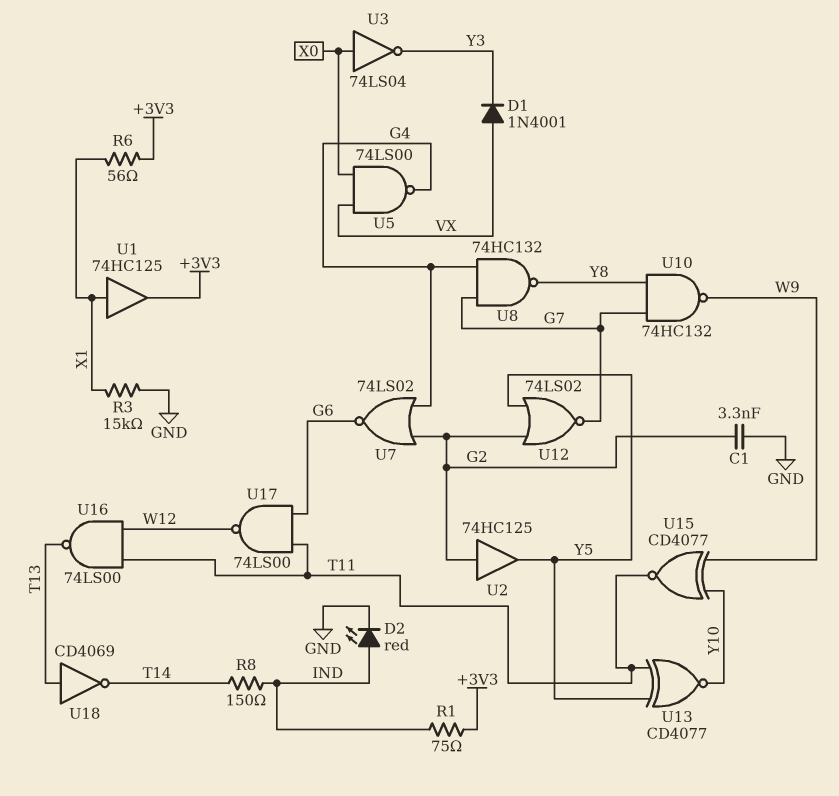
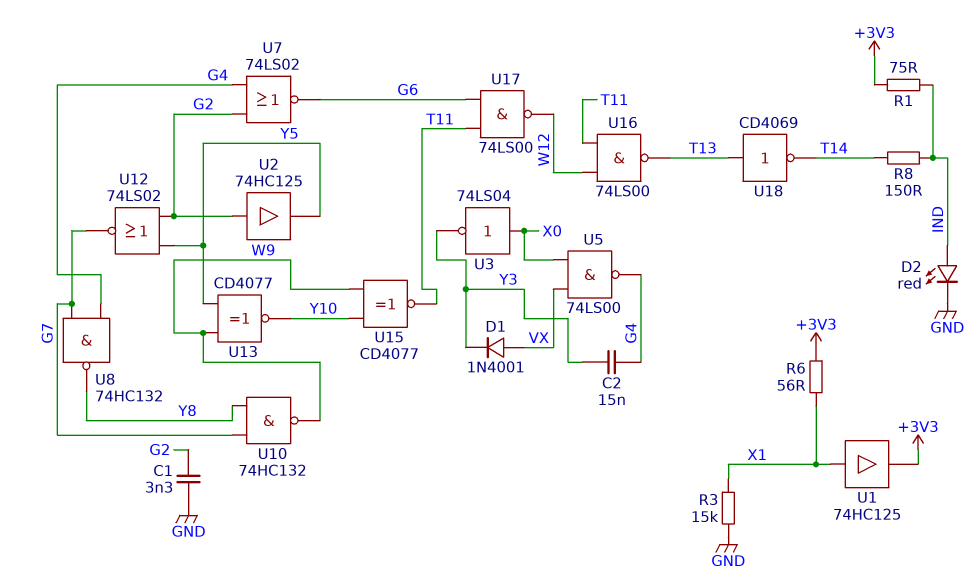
C2: none -> 15nF (G4, Y3)
U13: XNOR CD4077 (in T11, in Y5, out Y10) -> XNOR CD4077 (in W9, in Y5, out Y10)

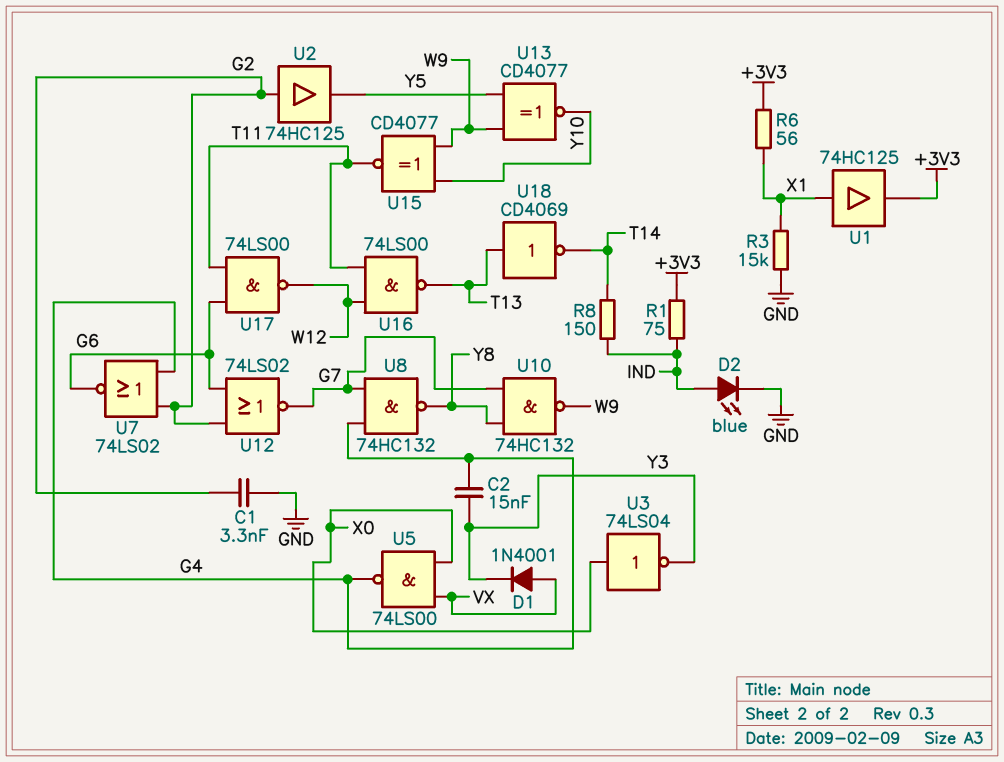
D2: LED red (A IND, K GND) -> LED blue (A IND, K GND)
U12: NOR 74LS02 (in G2, in Y5, out G7) -> NOR 74LS02 (in G2, in G6, out G7)

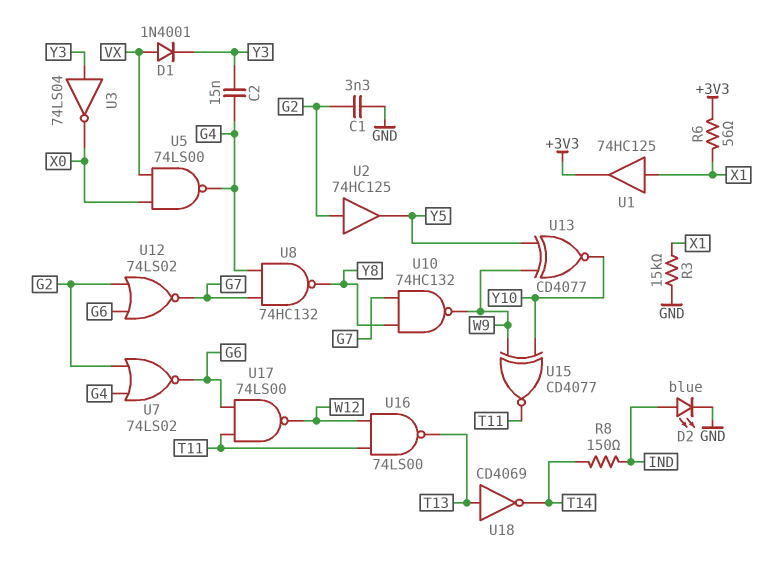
R1: 75 (+3V3, IND) -> none
U3: NOT 74LS04 (in X0, out Y3) -> NOT 74LS04 (in Y3, out X0)

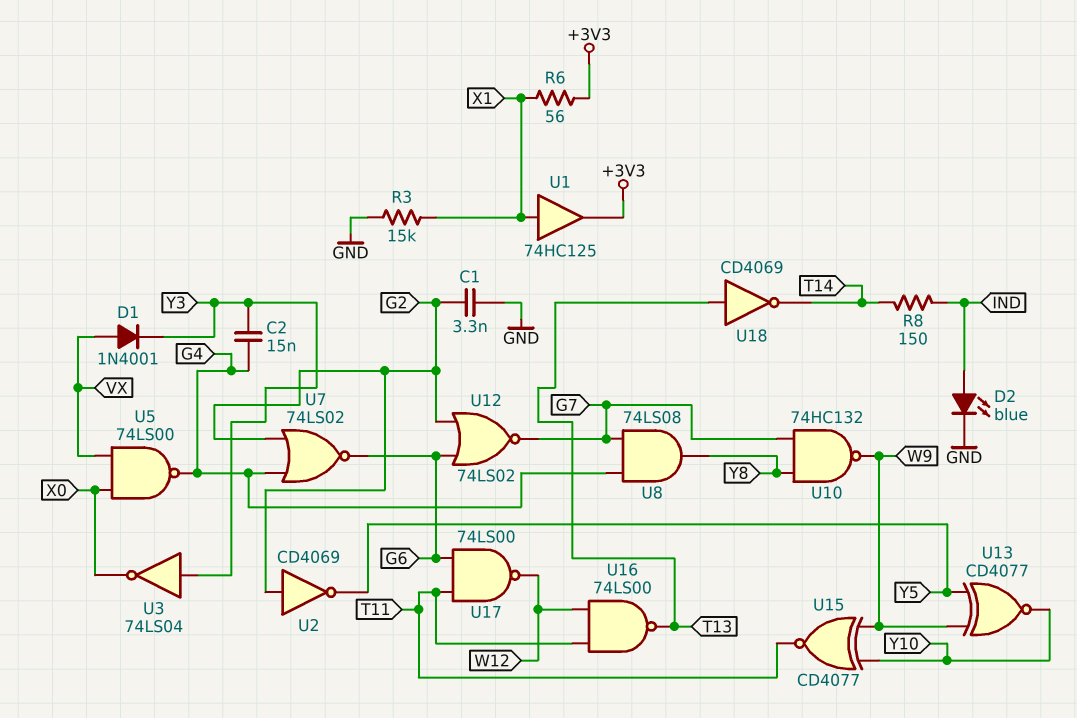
U2: buffer 74HC125 (in G2, out Y5) -> NOT CD4069 (in G2, out Y5)
U8: NAND 74HC132 (in G4, in G7, out Y8) -> AND 74LS08 (in G4, in G7, out Y8)

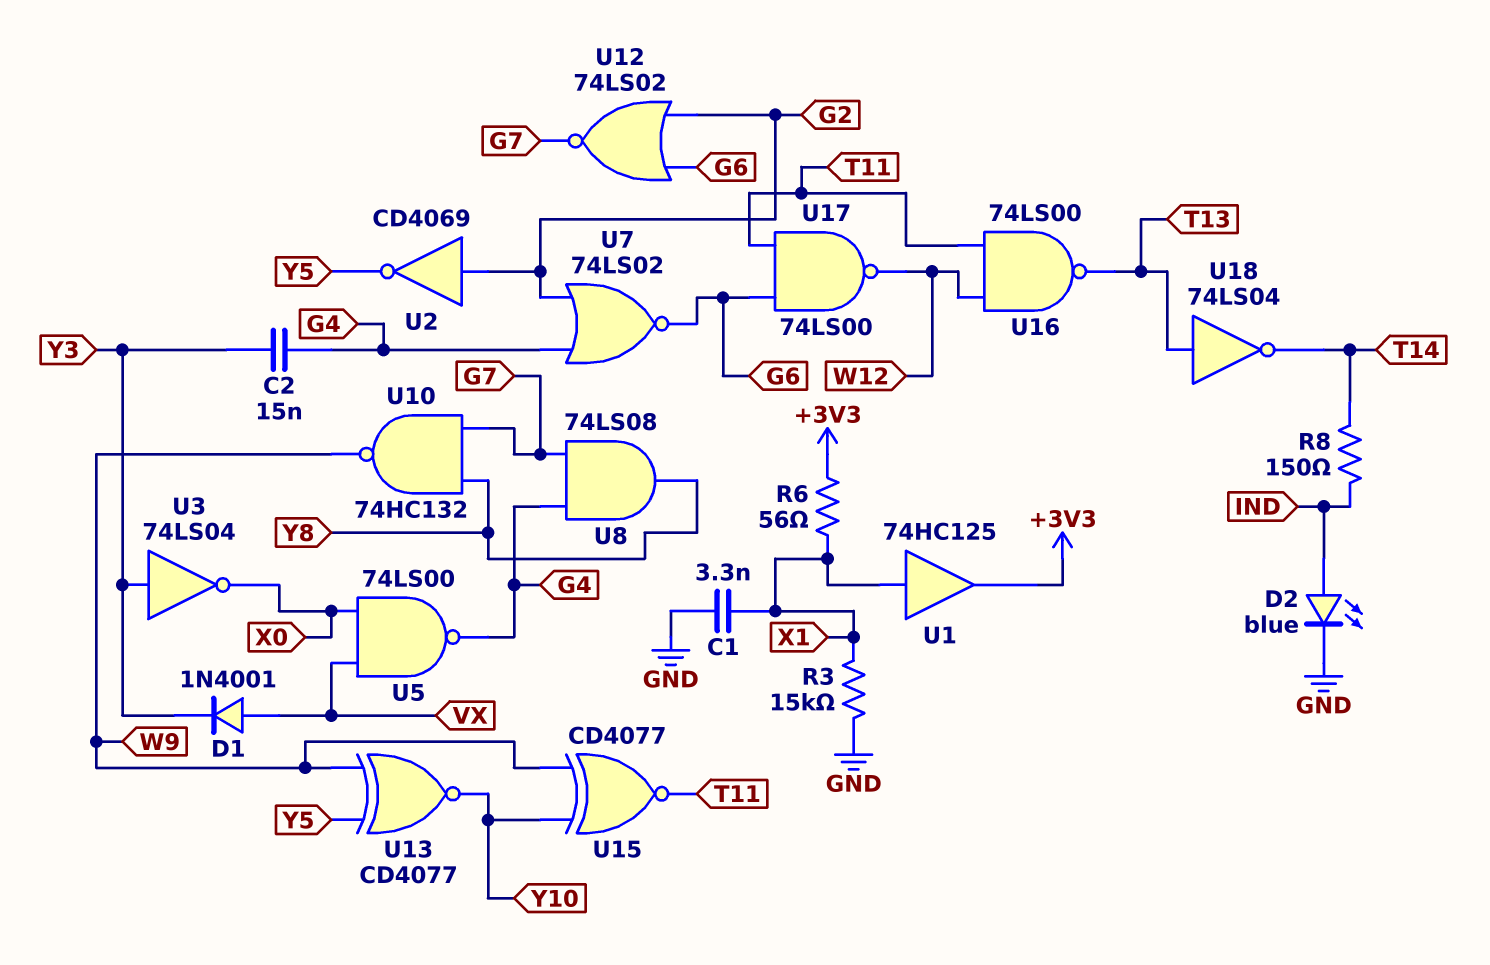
C1: 3.3nF (G2, GND) -> 3.3nF (GND, X1)
U18: NOT CD4069 (in T13, out T14) -> NOT 74LS04 (in T13, out T14)

